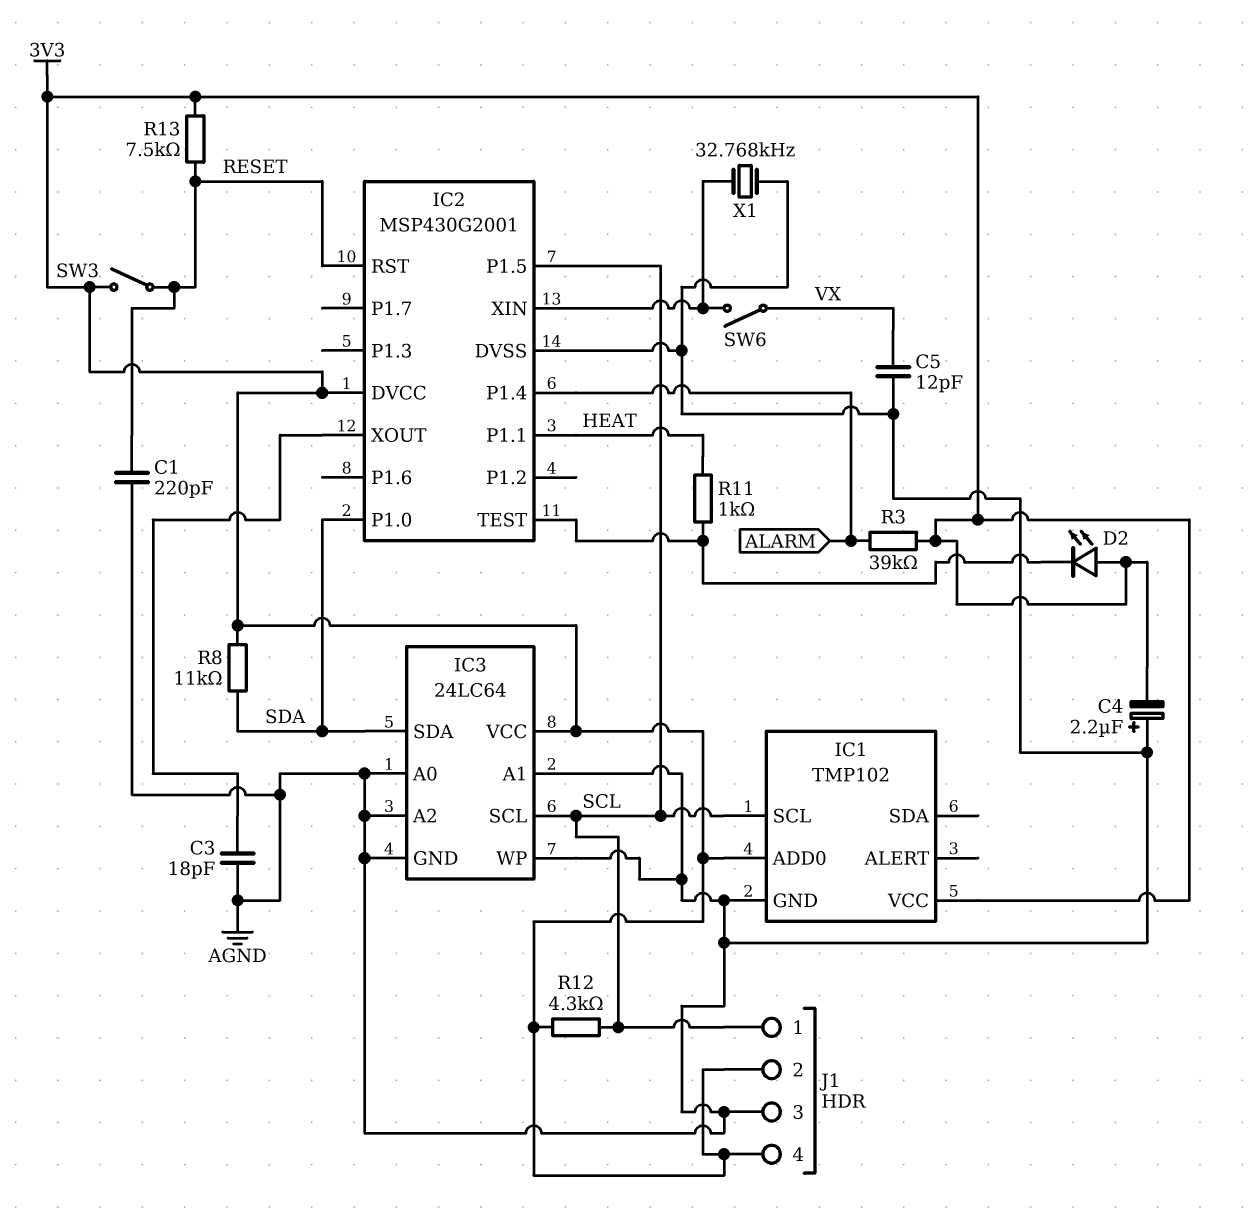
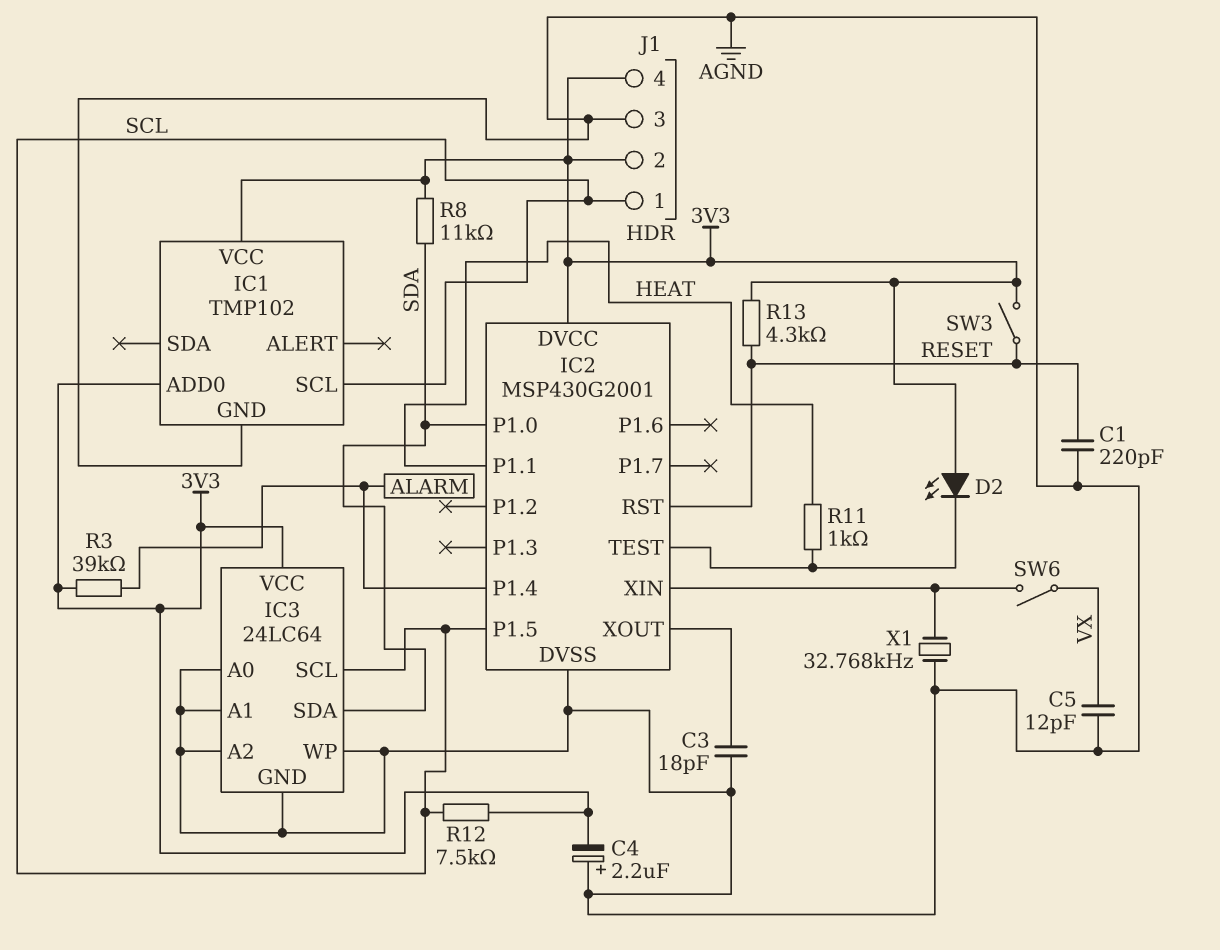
R12: 4.3k (3V3, SCL) -> 7.5k (3V3, SCL)
R13: 7.5k (3V3, RESET) -> 4.3k (3V3, RESET)

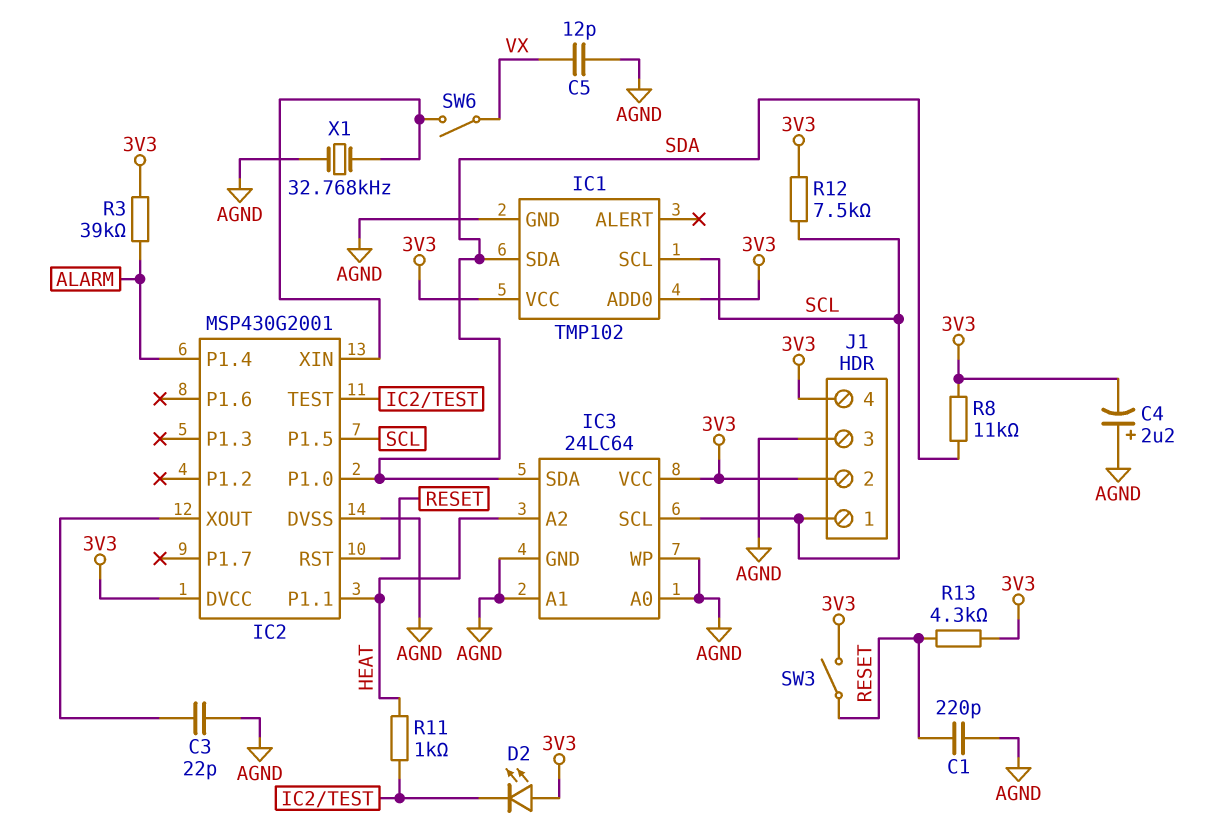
C3: 18pF (AGND, IC2/XOUT) -> 22pF (AGND, IC2/XOUT)
IC1 pin SDA: none -> SDA
IC3 pin A2: AGND -> HEAT

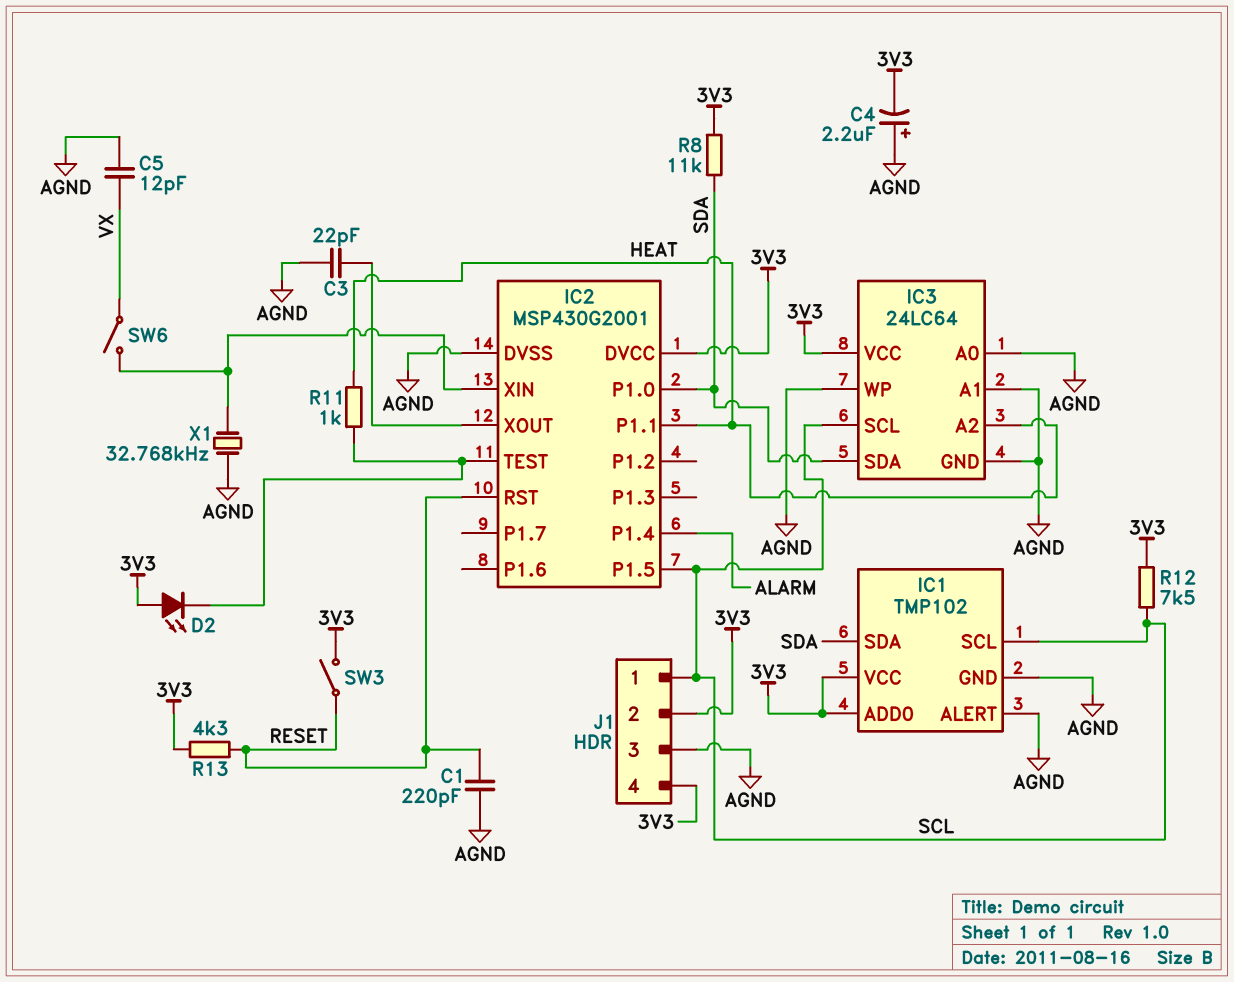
IC1 pin ALERT: none -> AGND
R3: 39k (3V3, ALARM) -> none

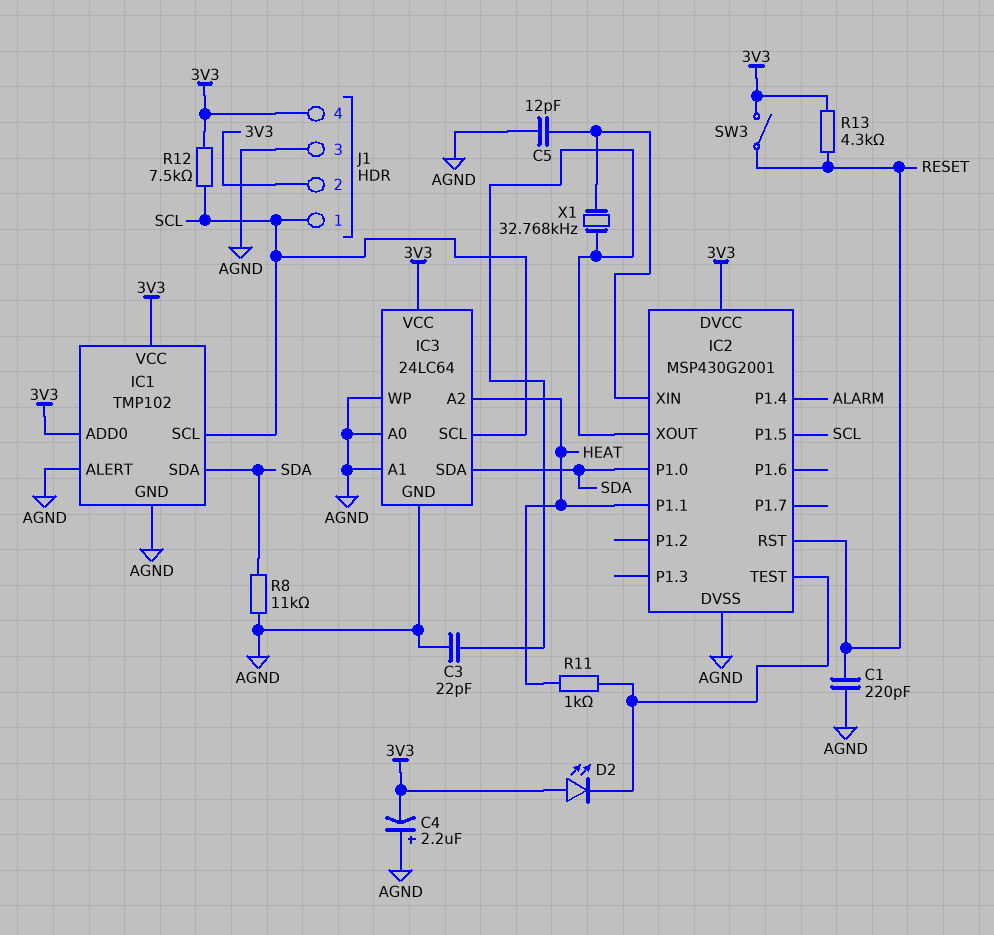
C5: 12pF (AGND, VX) -> 12pF (AGND, IC2/XIN)
R8: 11k (3V3, SDA) -> 11k (AGND, SDA)
SW6: switch (IC2/XIN, VX) -> none
X1: 32.768kHz (AGND, IC2/XIN) -> 32.768kHz (IC2/XIN, IC2/XOUT)

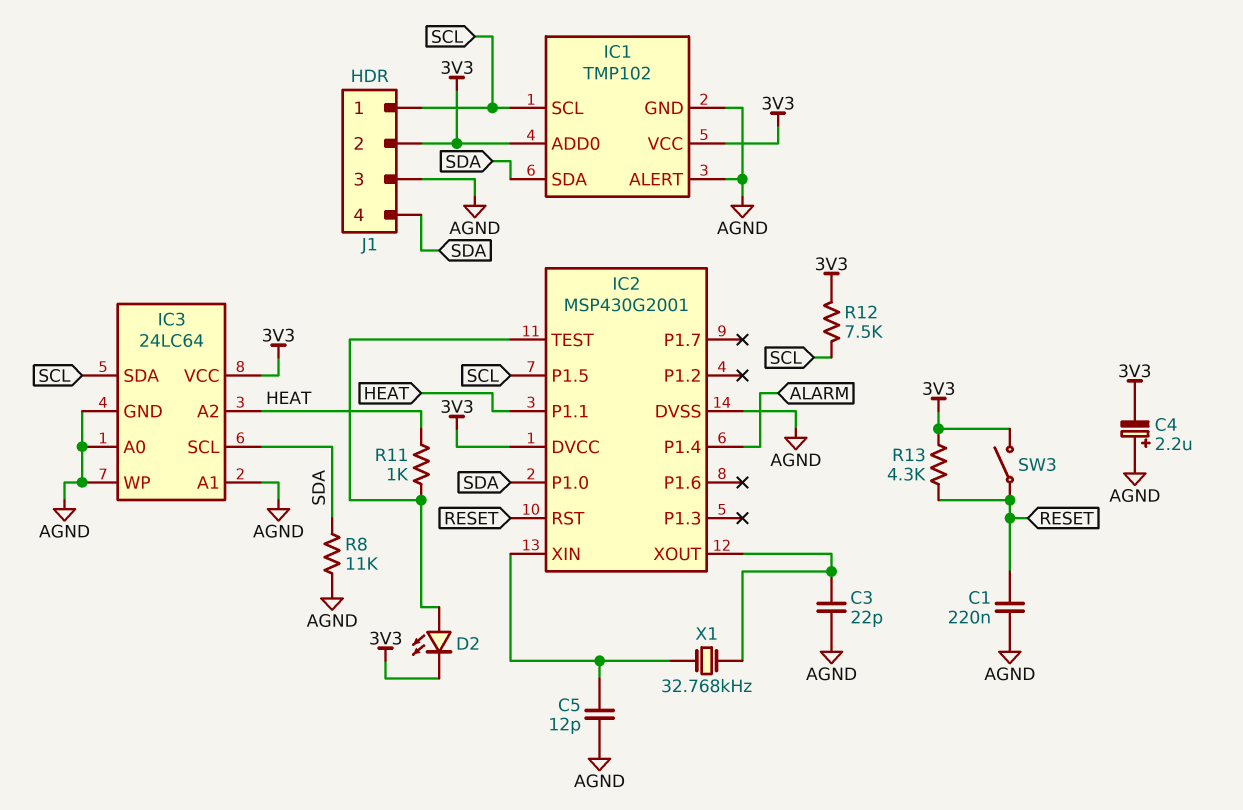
C1: 220pF (AGND, RESET) -> 220nF (AGND, RESET)
D2: LED (A 3V3, K IC2/TEST) -> LED (A IC2/TEST, K 3V3)
IC3 pin SCL: SCL -> SDA
IC3 pin SDA: SDA -> SCL
J1 pin 4: 3V3 -> SDA

